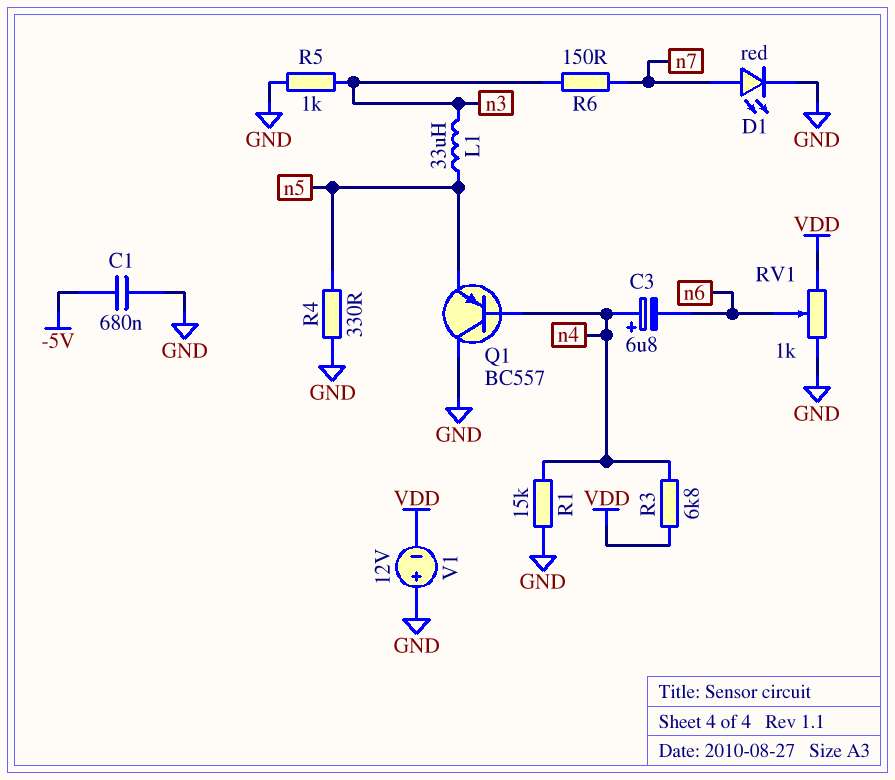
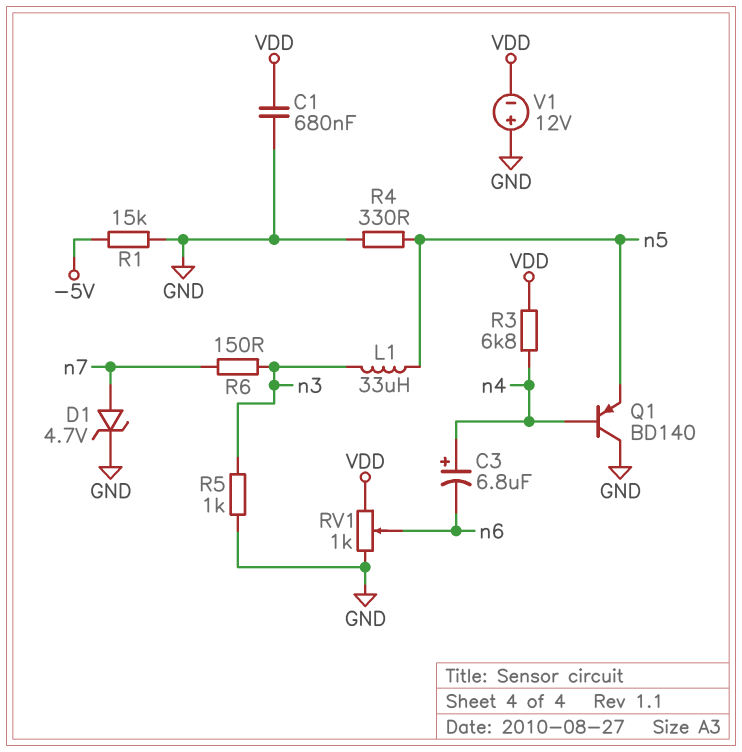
C1: 680nF (-5V, GND) -> 680nF (GND, VDD)
D1: LED red (A n7, K GND) -> zener 4.7V (A n7, K GND)
Q1: PNP BC557 (B n4, C GND, E n5) -> PNP BD140 (B n4, C GND, E n5)
R1: 15k (GND, n4) -> 15k (-5V, GND)

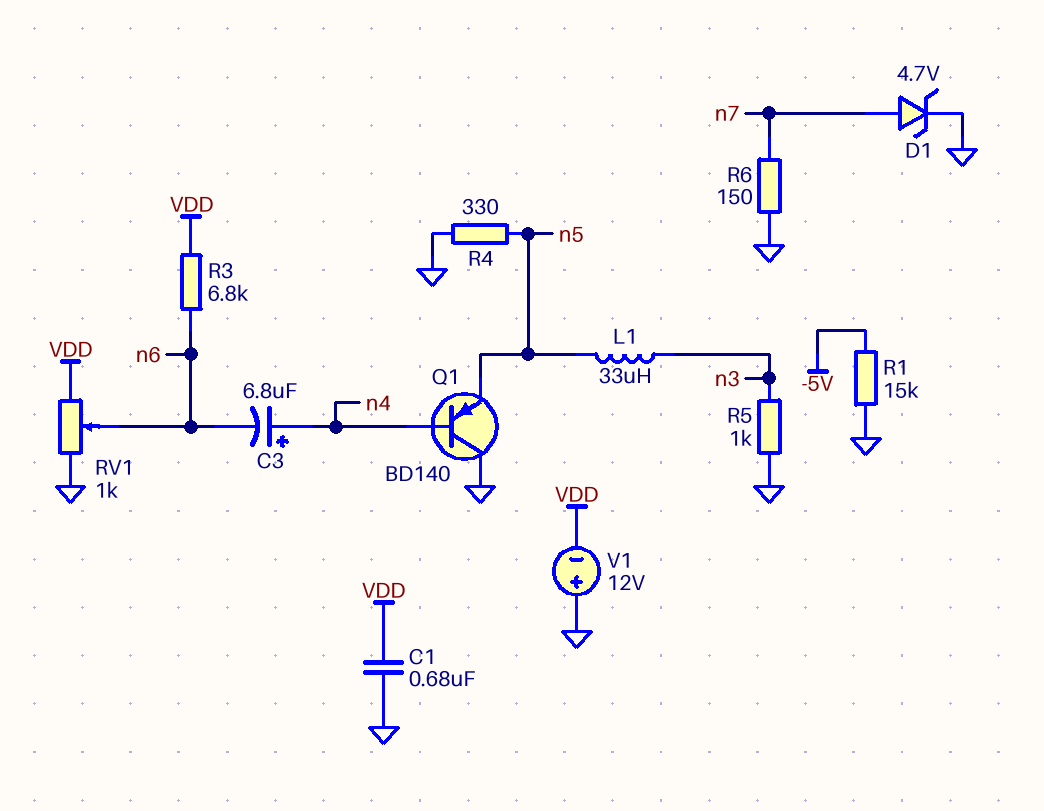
R3: 6.8k (VDD, n4) -> 6.8k (VDD, n6)
R6: 150 (n3, n7) -> 150 (GND, n7)

